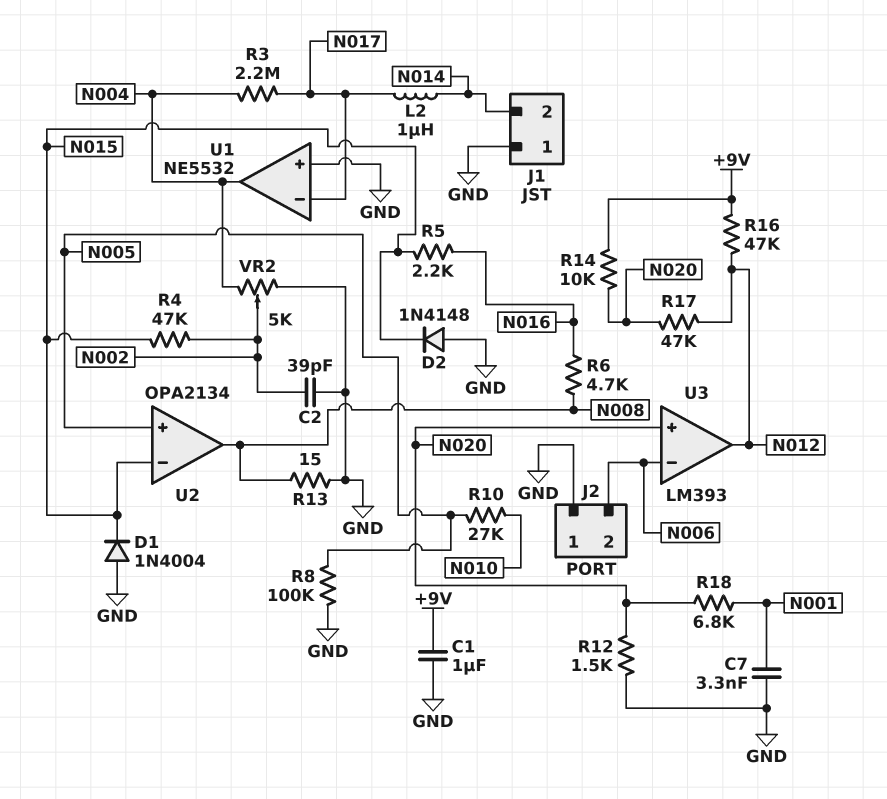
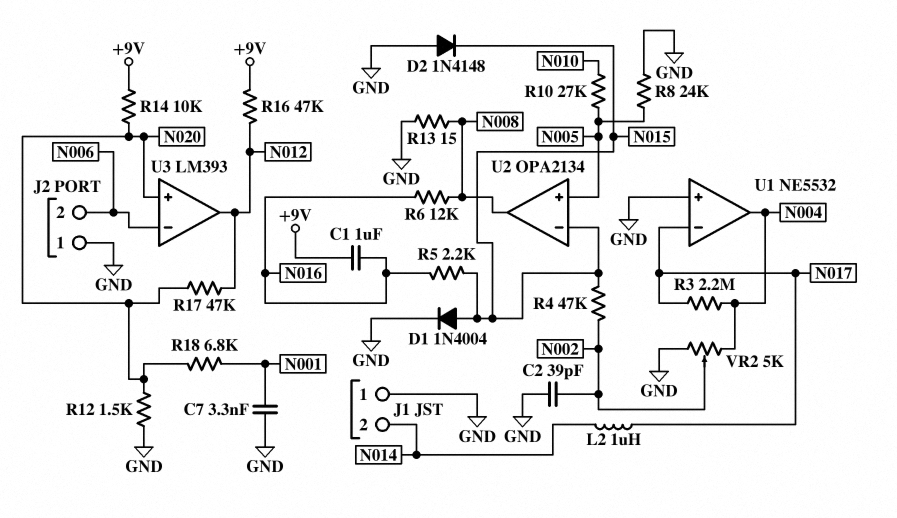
C1: 1uF (+9V, GND) -> 1uF (+9V, N016)
D1: diode 1N4004 (A GND, K N015) -> diode 1N4004 (A N015, K GND)
R6: 4.7k (N008, N016) -> 12k (N008, N016)
R8: 100k (GND, N005) -> 24k (GND, N005)

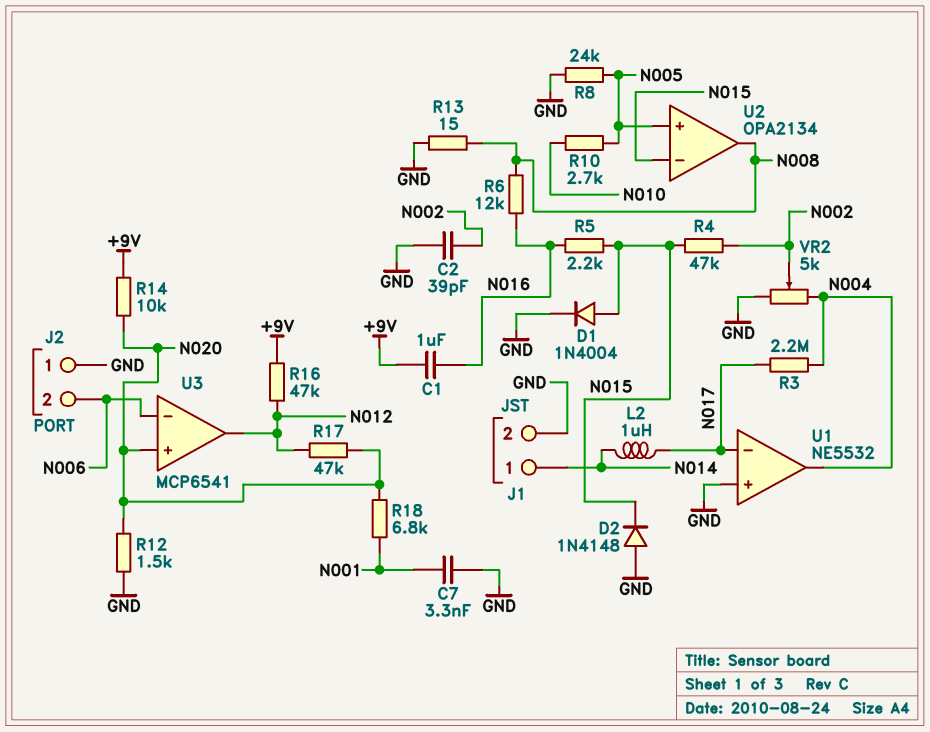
J1 pin 1: GND -> N014
J1 pin 2: N014 -> GND
R10: 27k (N005, N010) -> 2.7k (N005, N010)
U3: LM393 -> MCP6541

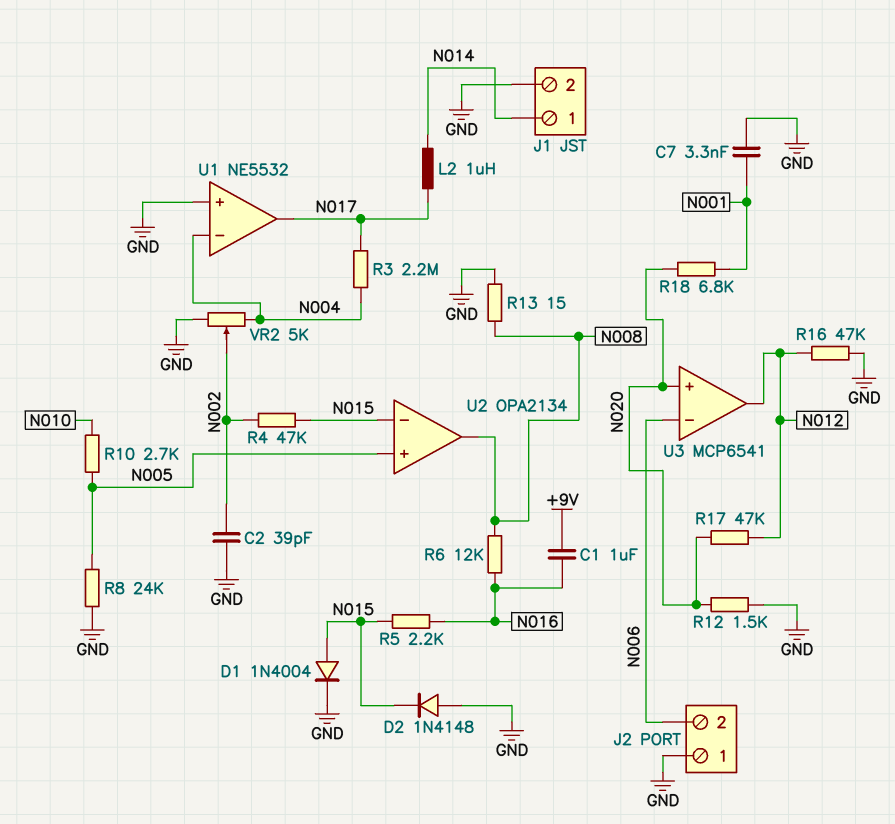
R14: 10k (+9V, N020) -> none
R16: 47k (+9V, N012) -> 47k (GND, N012)
U1 pin in-: N017 -> N004
U1 pin out: N004 -> N017

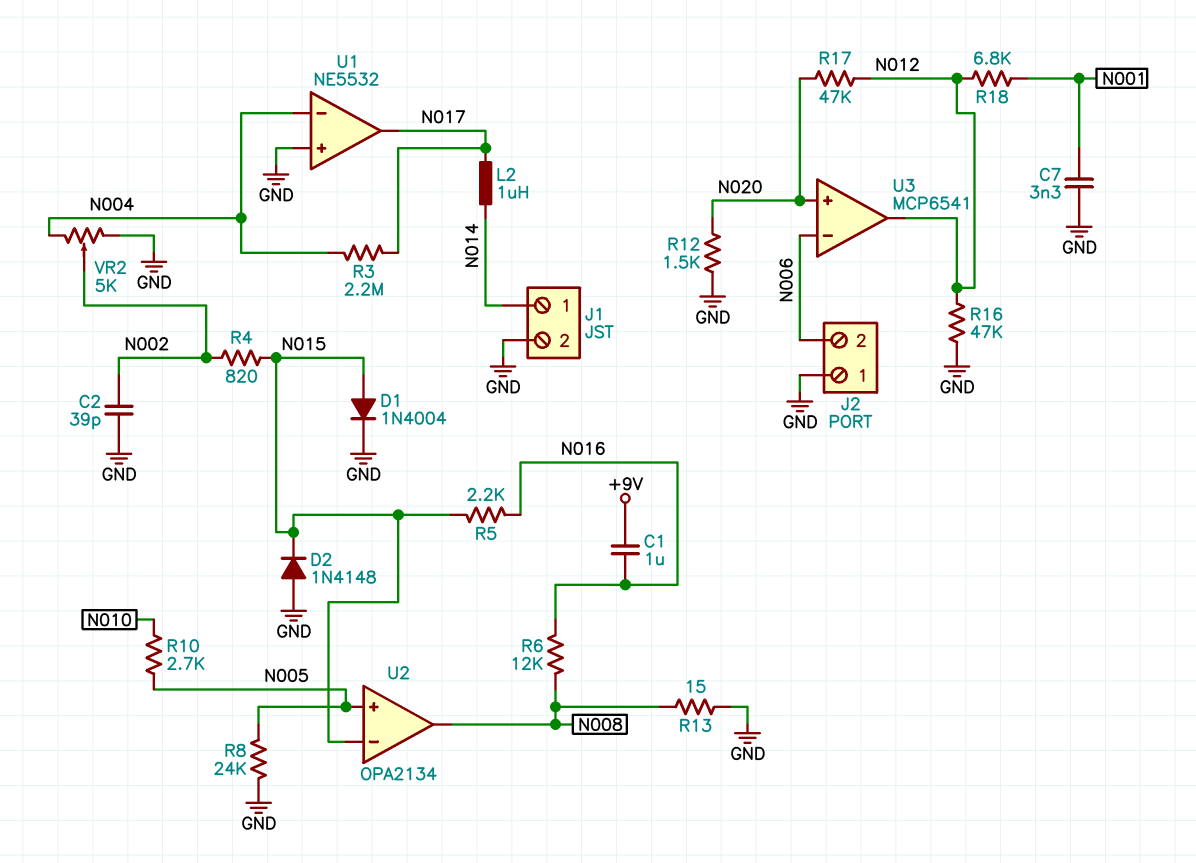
R4: 47k (N002, N015) -> 820 (N002, N015)
R18: 6.8k (N001, N020) -> 6.8k (N001, N012)

